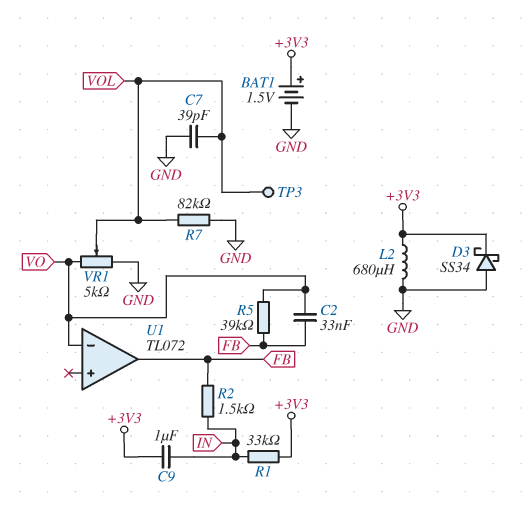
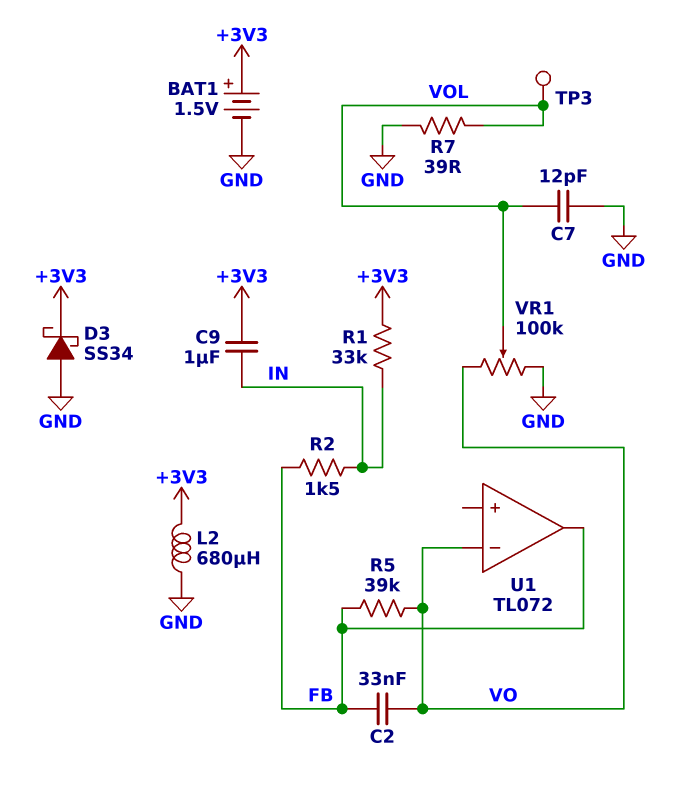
C7: 39pF (GND, VOL) -> 12pF (GND, VOL)
R7: 82k (GND, VOL) -> 39 (GND, VOL)
VR1: 5k (GND, VO, wiper VOL) -> 100k (GND, VO, wiper VOL)

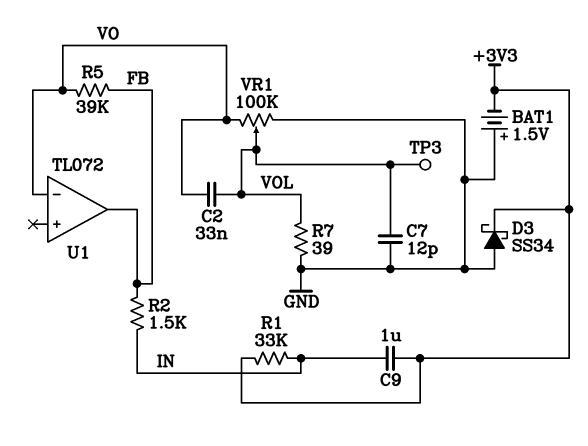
BAT1: 1.5V (plus +3V3, minus GND) -> 1.5V (plus GND, minus +3V3)
C2: 33nF (FB, VO) -> 33nF (VO, VOL)
L2: 680uH (+3V3, GND) -> none

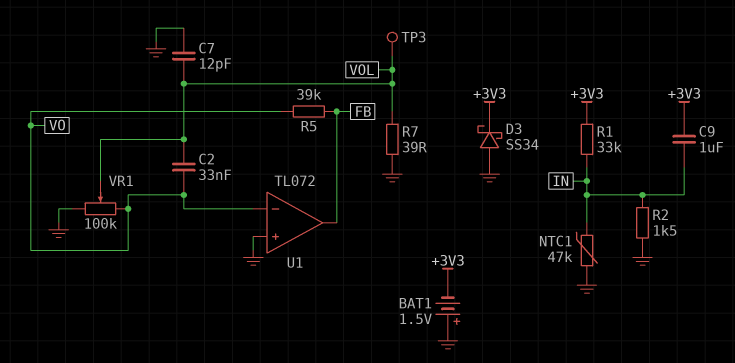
NTC1: none -> 47k (GND, IN)
R2: 1.5k (FB, IN) -> 1.5k (GND, IN)
U1 pin in+: none -> GND

